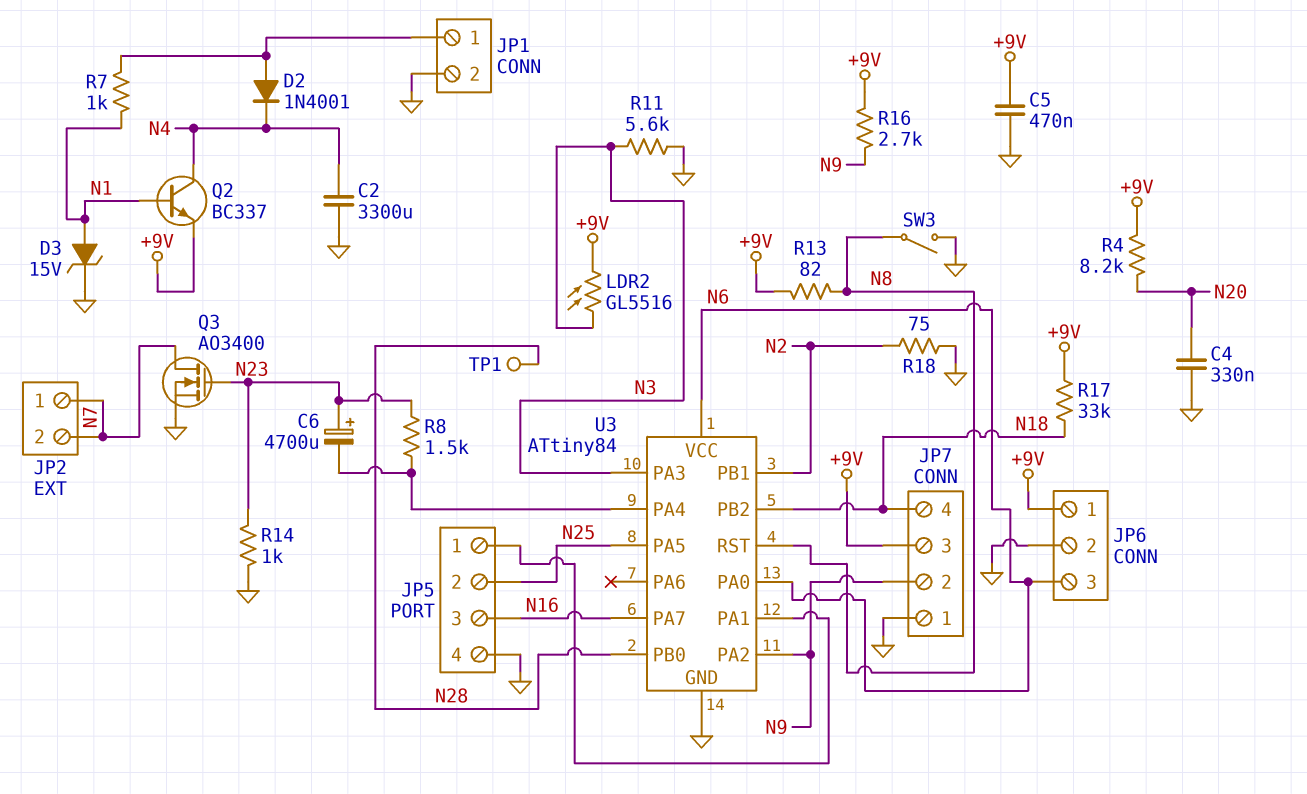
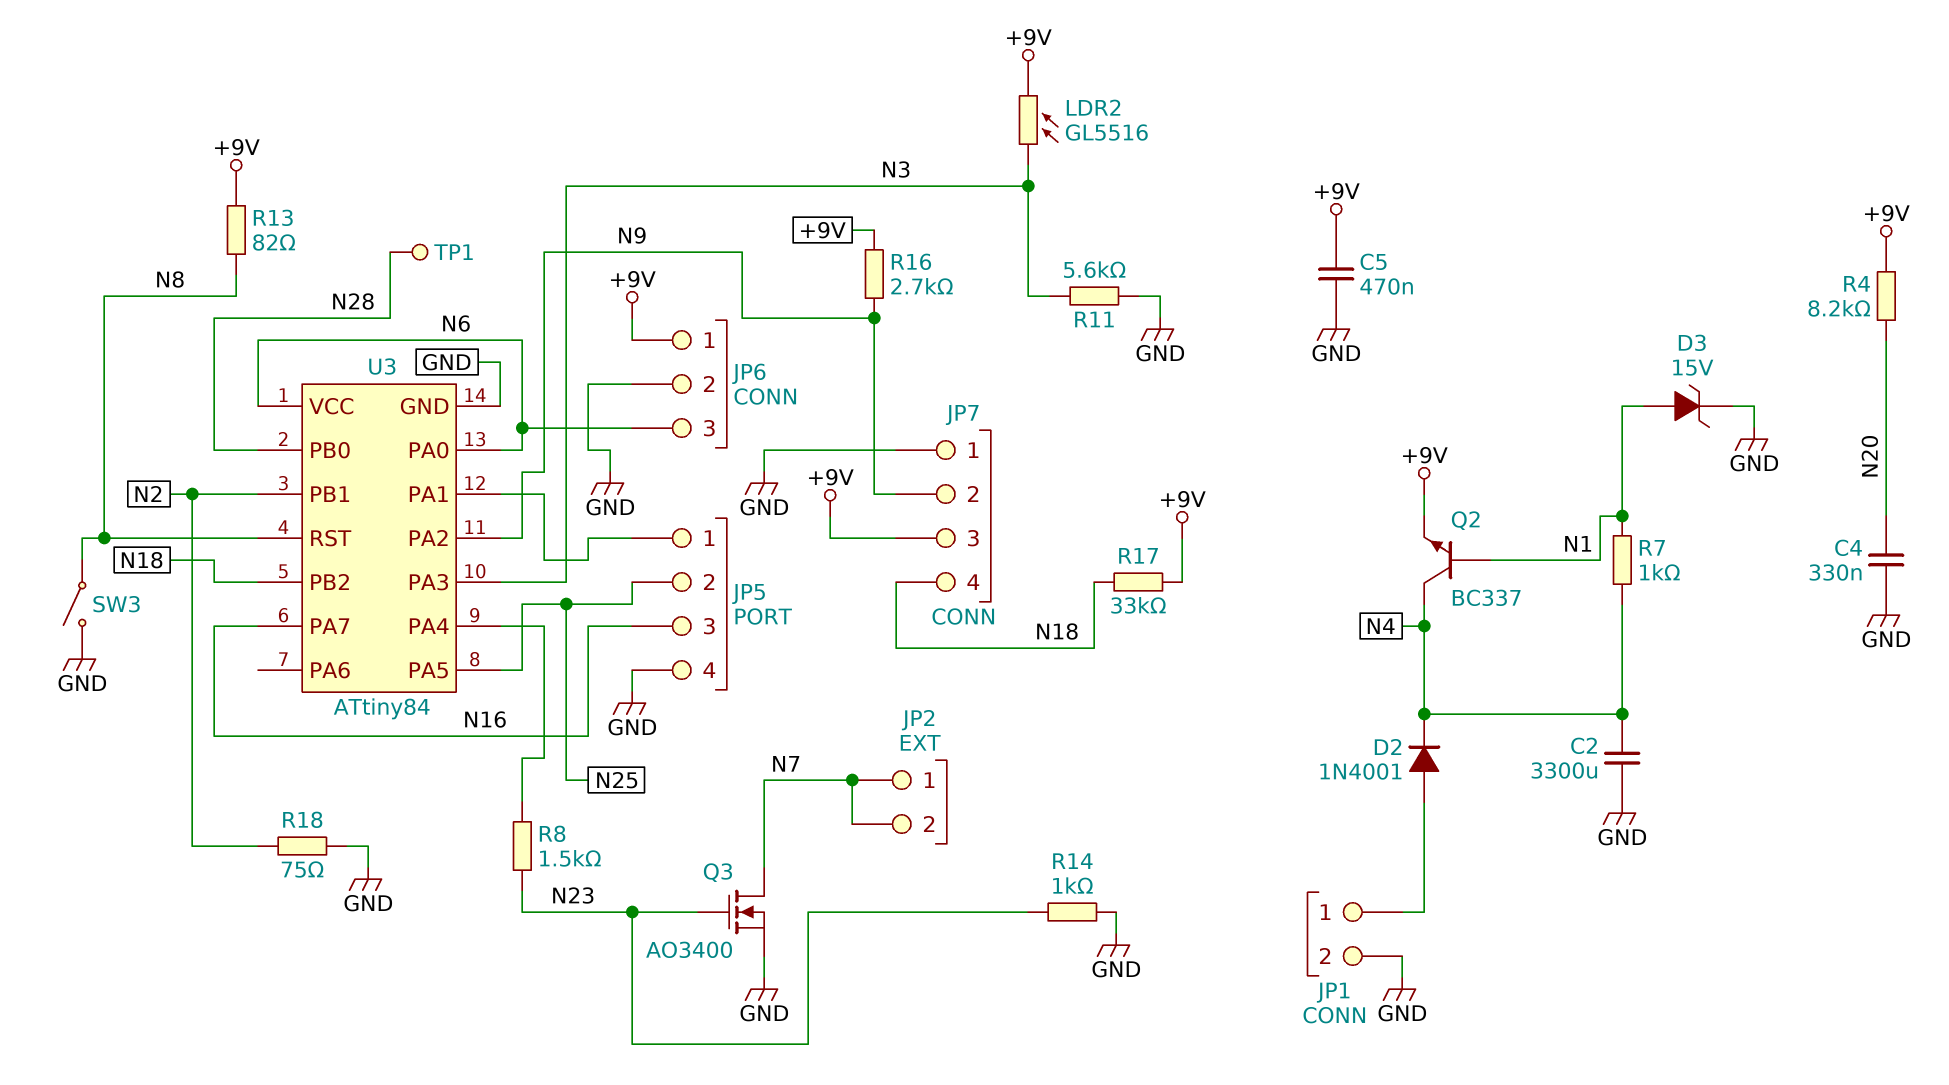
C6: 4700uF (plus N23, minus U3/PA4) -> none
R7: 1k (JP1/1, N1) -> 1k (N1, N4)

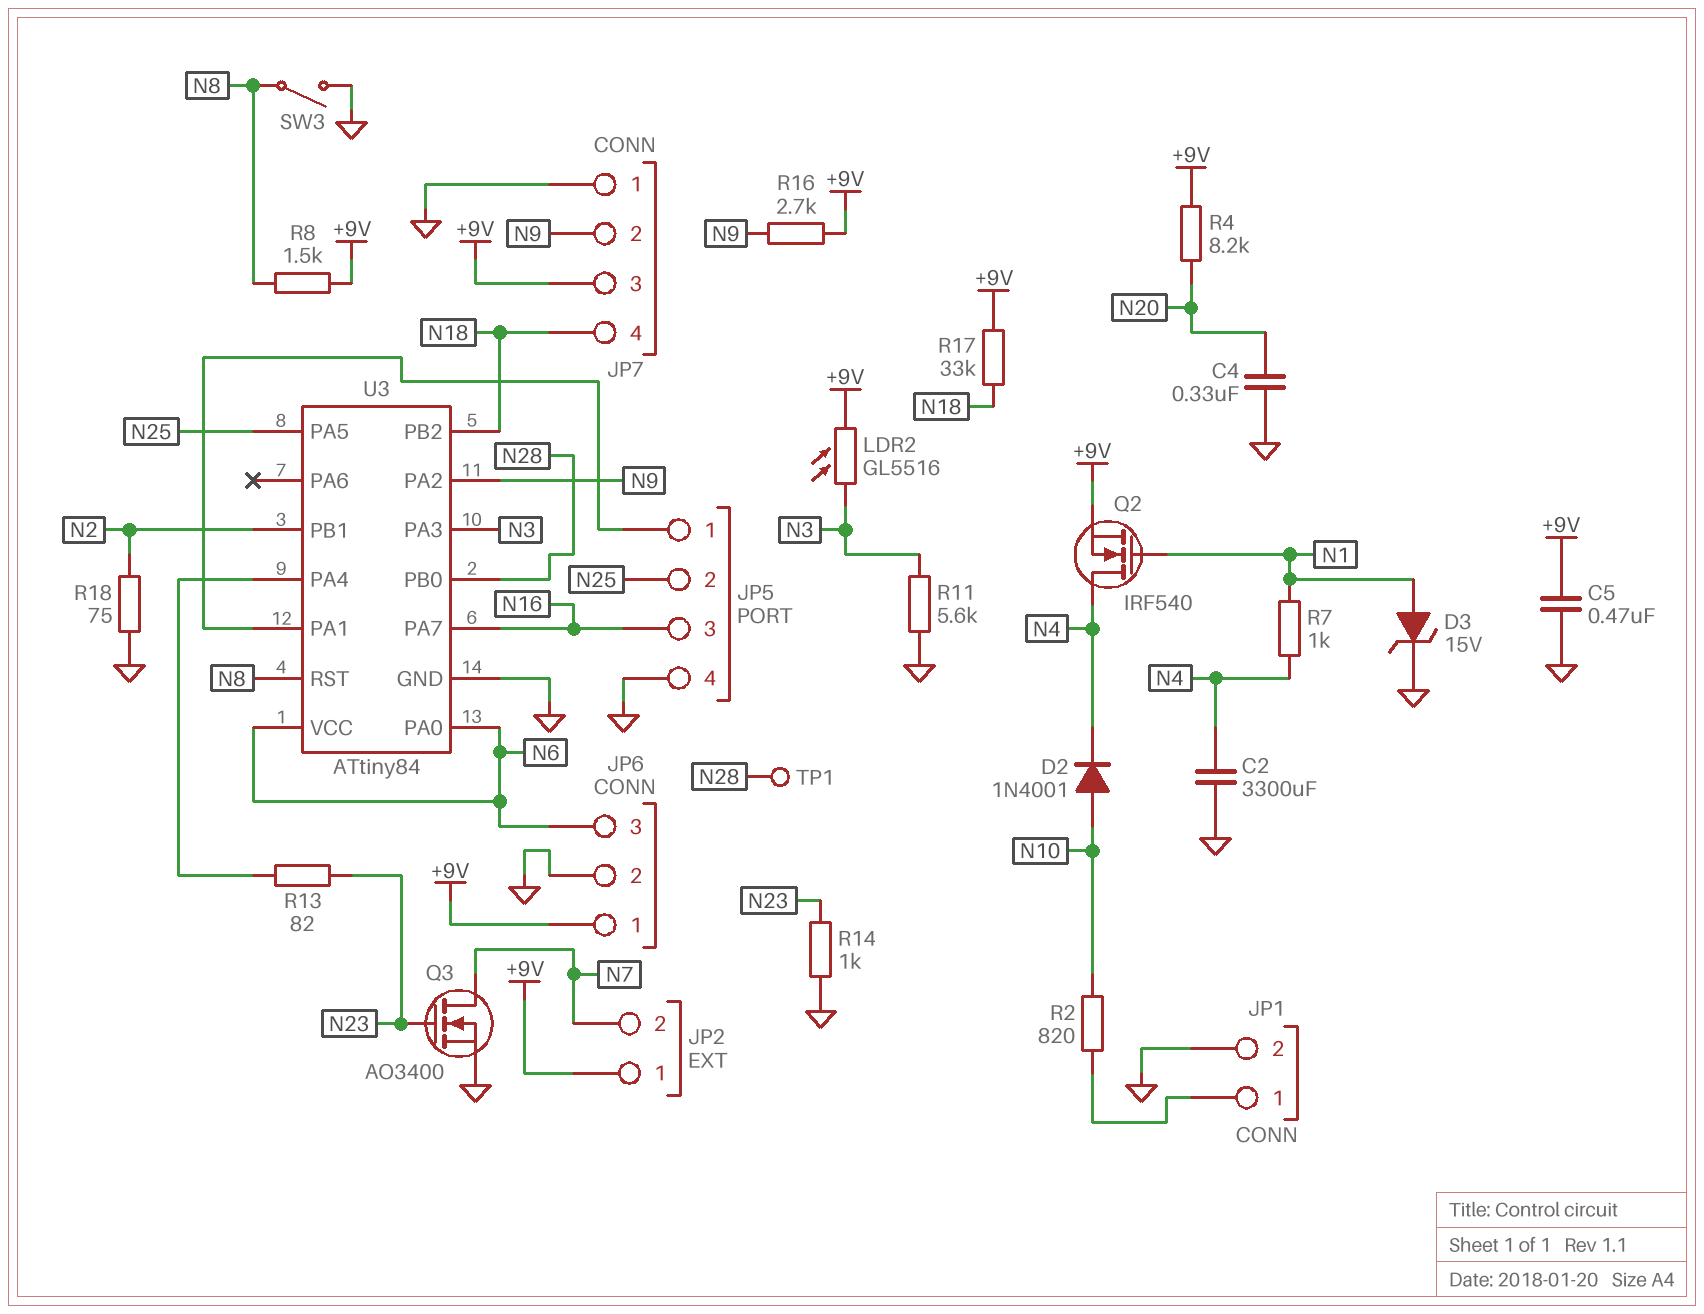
D2: diode 1N4001 (A JP1/1, K N4) -> diode 1N4001 (A N10, K N4)
JP2 pin 1: N7 -> +9V
Q2: NPN BC337 (B N1, C N4, E +9V) -> NMOS IRF540 (G N1, D N4, S +9V)
R2: none -> 820 (JP1/1, N10)
R8: 1.5k (N23, U3/PA4) -> 1.5k (+9V, N8)
R13: 82 (+9V, N8) -> 82 (N23, U3/PA4)

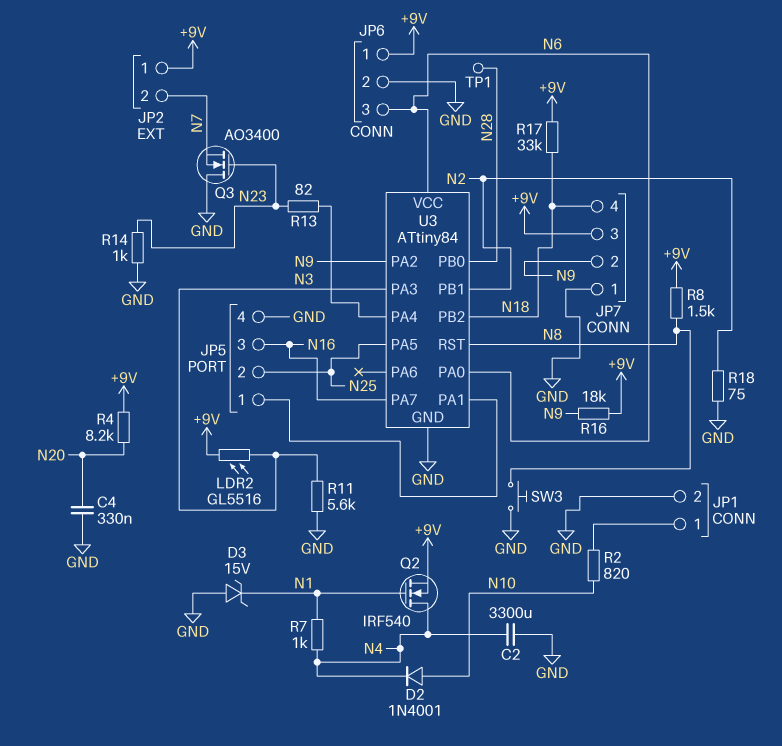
C5: 470nF (+9V, GND) -> none
D3: zener 15V (A N1, K GND) -> zener 15V (A GND, K N1)
Q3: NMOS AO3400 (G N23, D N7, S GND) -> NMOS AO3400 (G N23, D GND, S N7)
R16: 2.7k (+9V, N9) -> 18k (+9V, N9)
SW3: switch (GND, N8) -> button (GND, N8)

